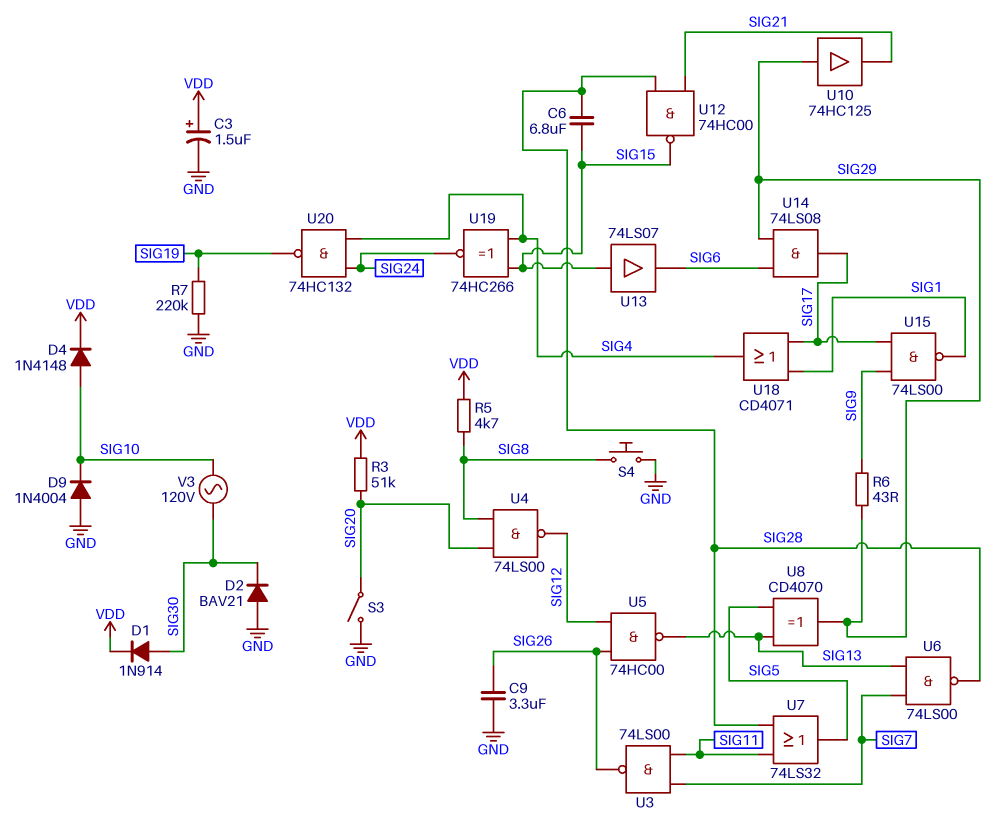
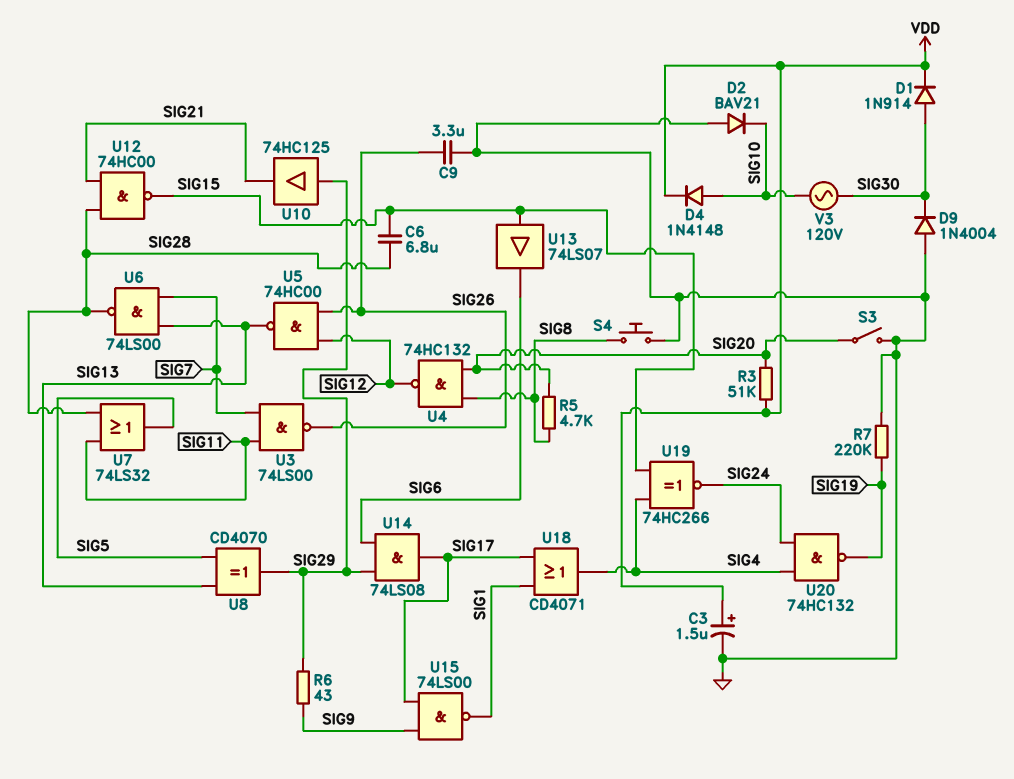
D2: diode BAV21 (A GND, K SIG30) -> diode BAV21 (A GND, K SIG10)
D9: diode 1N4004 (A GND, K SIG10) -> diode 1N4004 (A GND, K SIG30)
R5: 4.7k (SIG8, VDD) -> 4.7k (SIG8, SIG20)
U4: NAND 74LS00 (in SIG8, in SIG20, out SIG12) -> NAND 74HC132 (in SIG8, in SIG20, out SIG12)

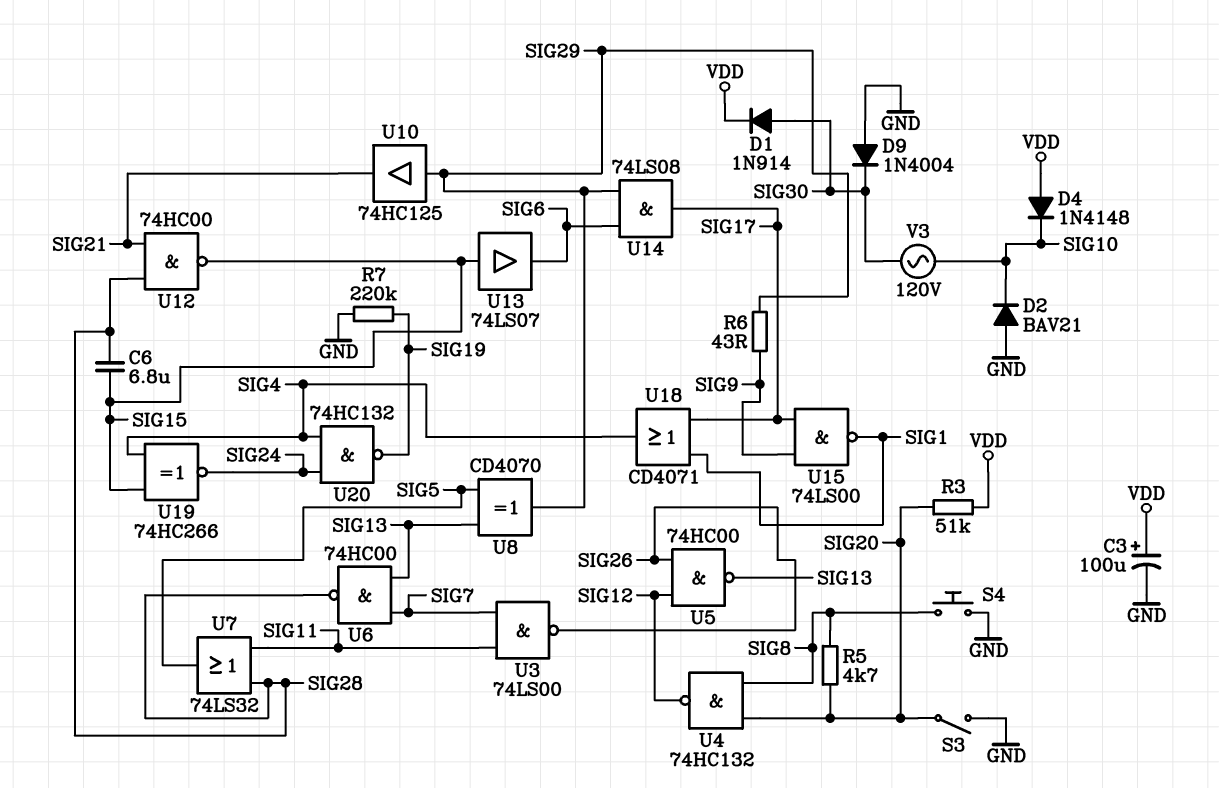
C3: 1.5uF (plus VDD, minus GND) -> 100uF (plus VDD, minus GND)
C9: 3.3uF (GND, SIG26) -> none
D4: diode 1N4148 (A SIG10, K VDD) -> diode 1N4148 (A VDD, K SIG10)
U6: NAND 74LS00 (in SIG7, in SIG13, out SIG28) -> NAND 74HC00 (in SIG7, in SIG13, out SIG28)

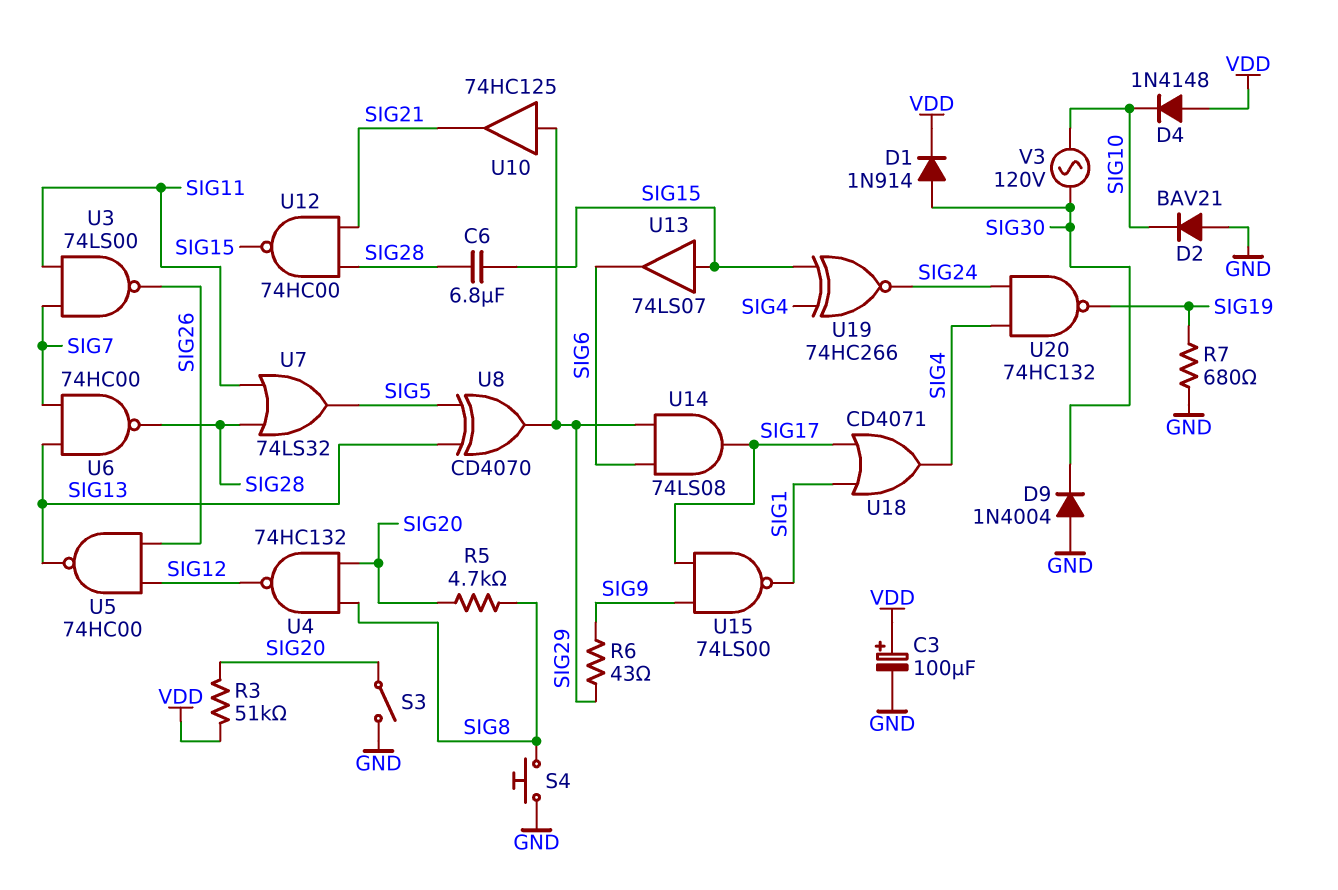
R7: 220k (GND, SIG19) -> 680 (GND, SIG19)

